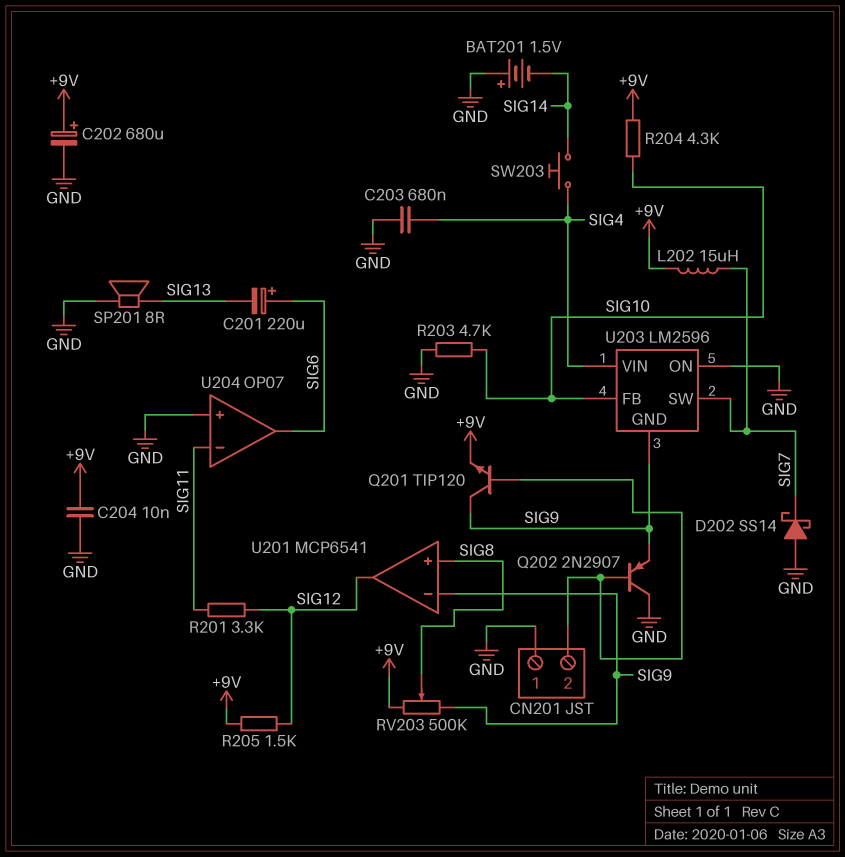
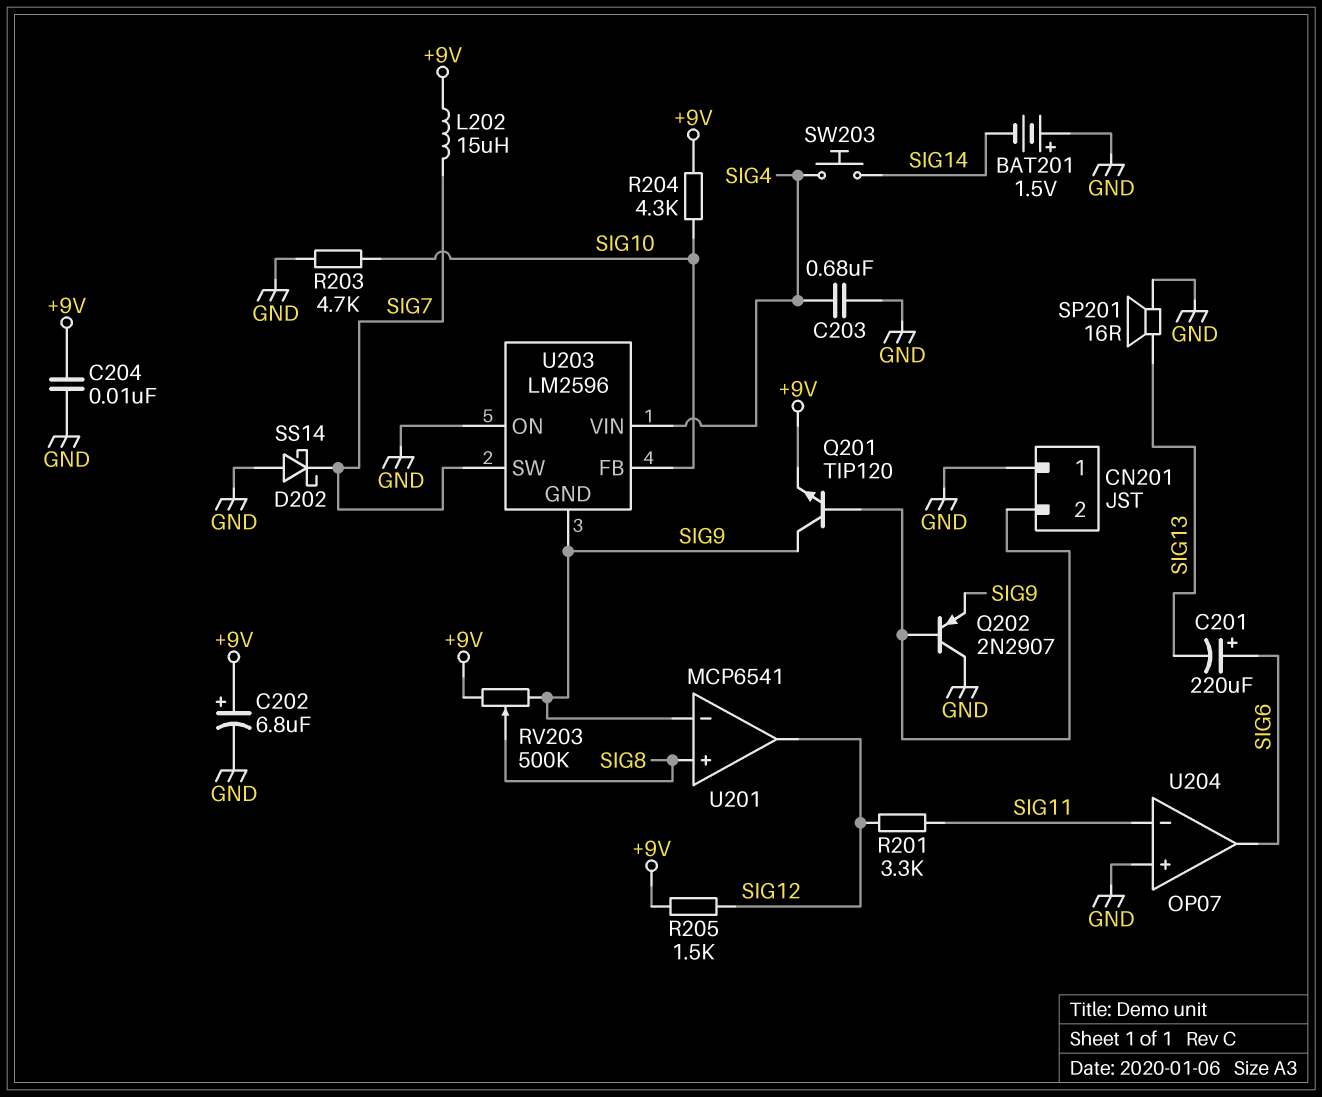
C202: 680uF (plus +9V, minus GND) -> 6.8uF (plus +9V, minus GND)
SP201: speaker 8R (GND, SIG13) -> speaker 16R (GND, SIG13)

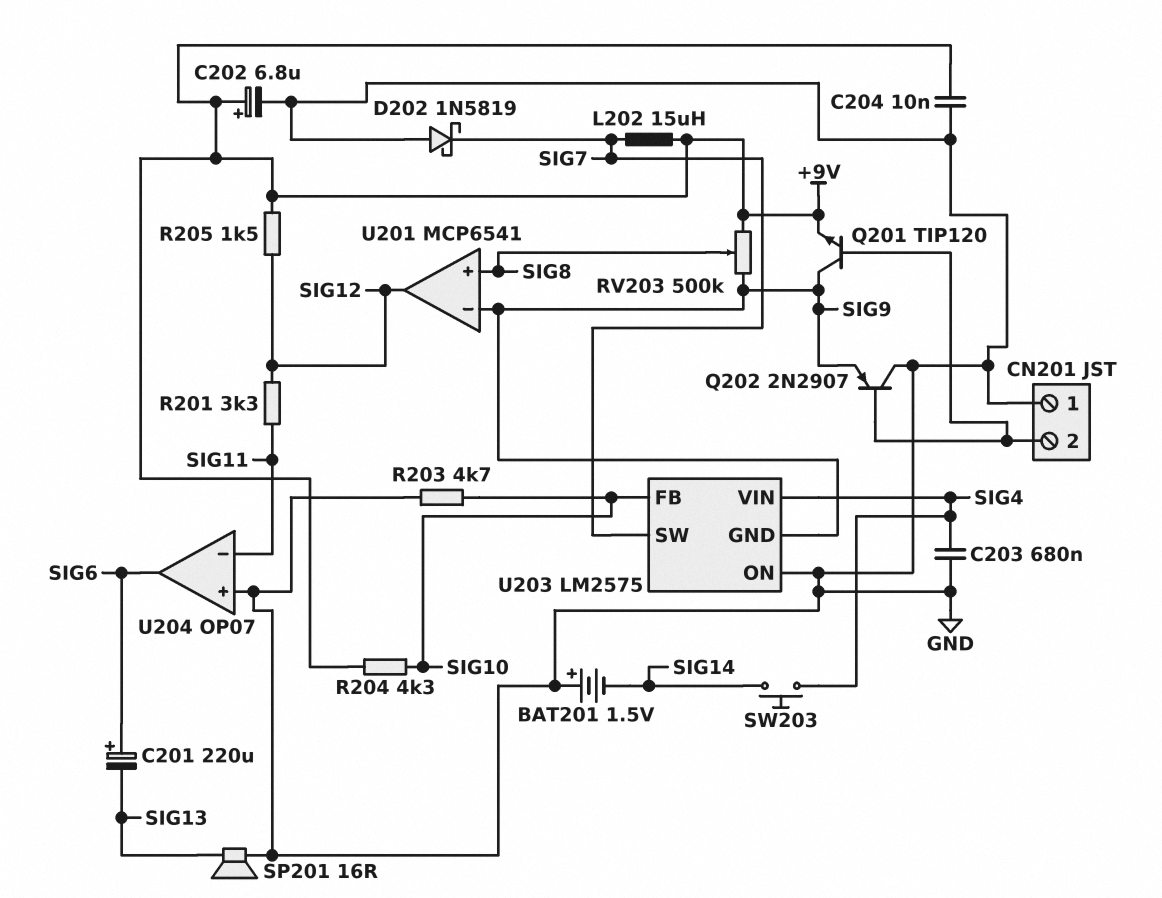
D202: schottky SS14 (A GND, K SIG7) -> schottky 1N5819 (A GND, K SIG7)
U203: LM2596 -> LM2575

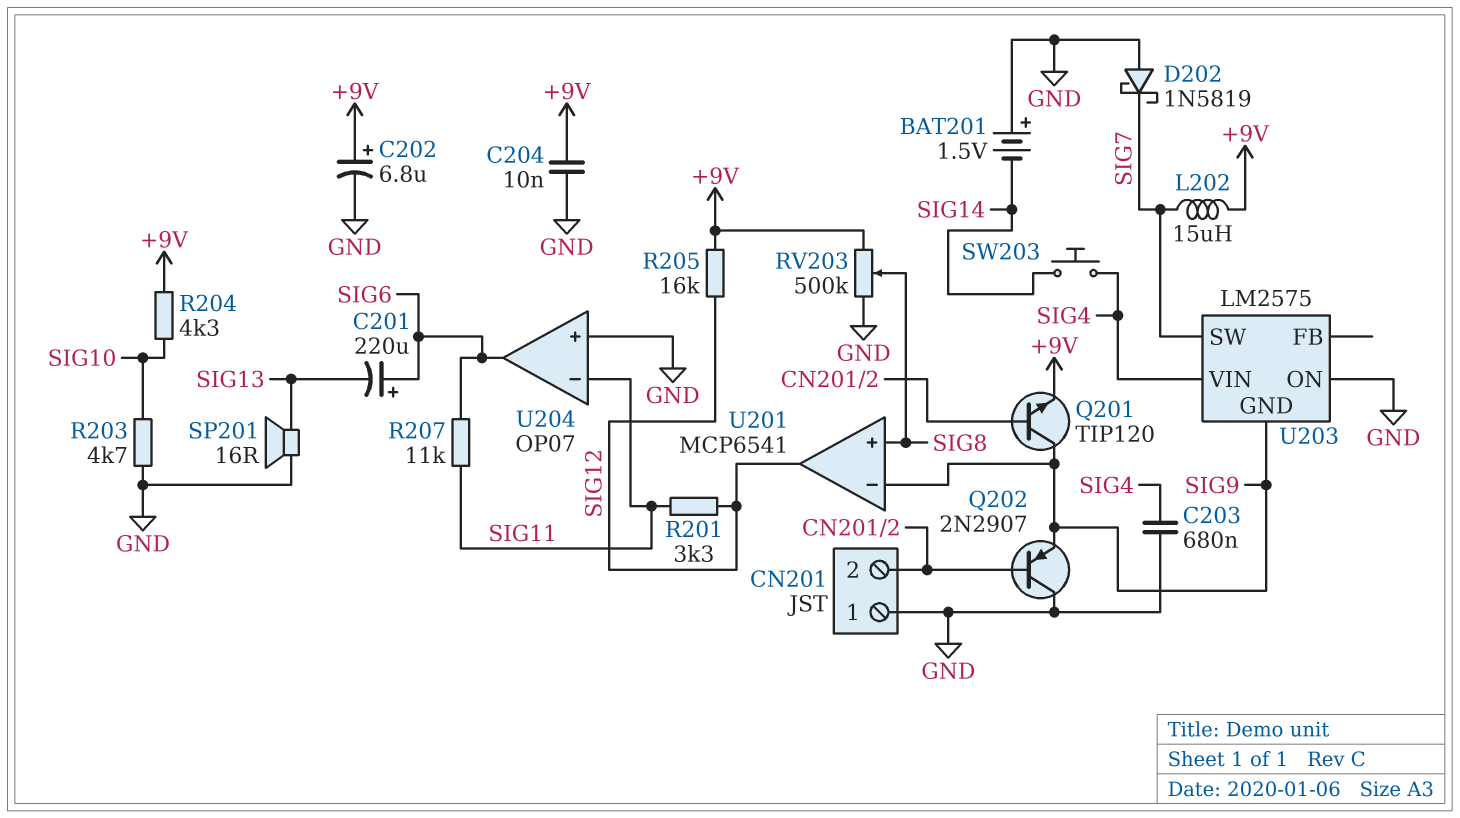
R205: 1.5k (+9V, SIG12) -> 16k (+9V, SIG12)
R207: none -> 11k (SIG6, SIG11)
RV203: 500k (+9V, SIG9, wiper SIG8) -> 500k (+9V, GND, wiper SIG8)
U203 pin FB: SIG10 -> none

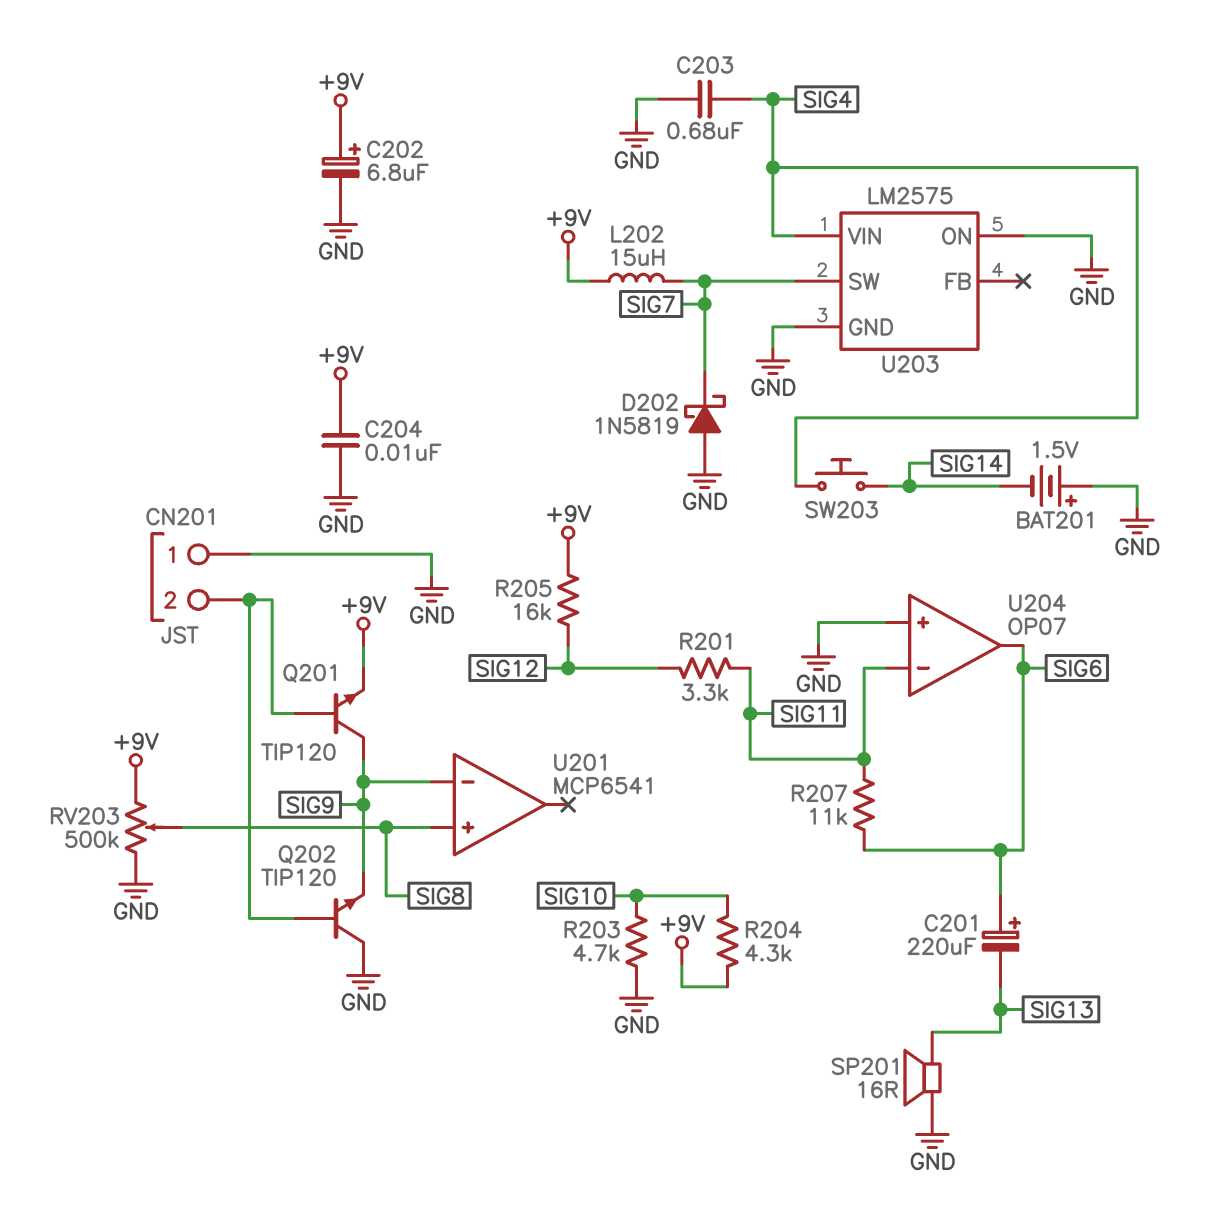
Q202: PNP 2N2907 (B CN201/2, C GND, E SIG9) -> NPN TIP120 (B CN201/2, C GND, E SIG9)
U201 pin out: SIG12 -> none
U203 pin GND: SIG9 -> GND

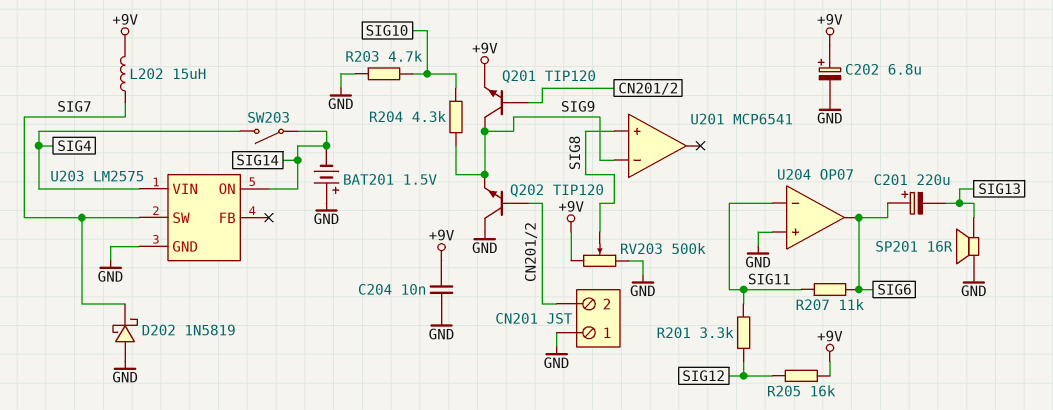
C203: 680nF (GND, SIG4) -> none
R204: 4.3k (+9V, SIG10) -> 4.3k (SIG9, SIG10)
SW203: button (SIG4, SIG14) -> switch (SIG4, SIG14)
U203 pin ON: GND -> SIG14

